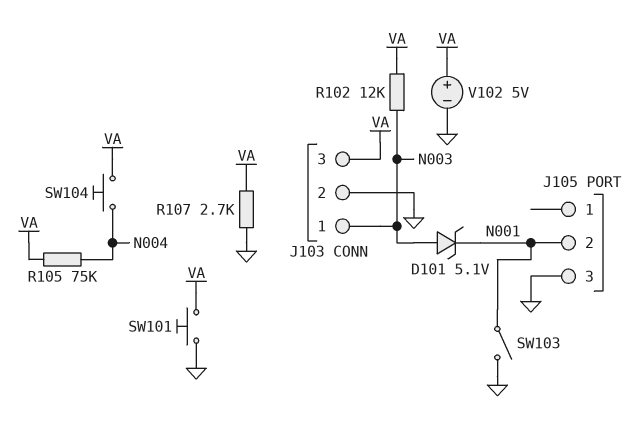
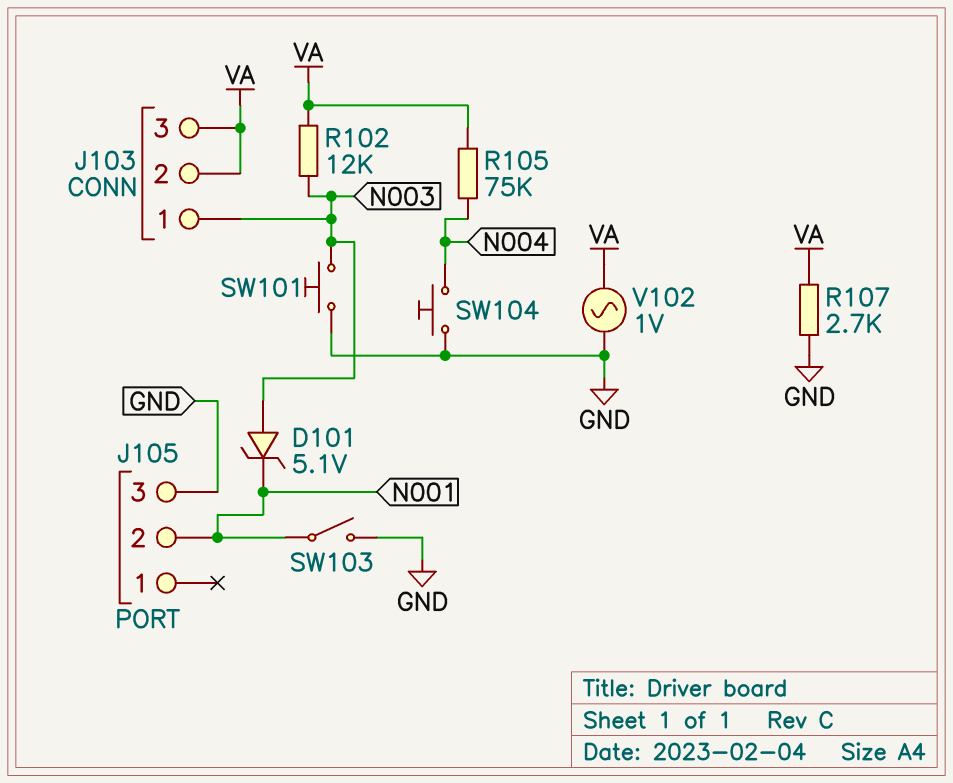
J103 pin 2: GND -> VA
SW101: button (GND, VA) -> button (GND, N003)
SW104: button (N004, VA) -> button (GND, N004)
V102: 5V (plus VA, minus GND) -> AC 1V (GND, VA)

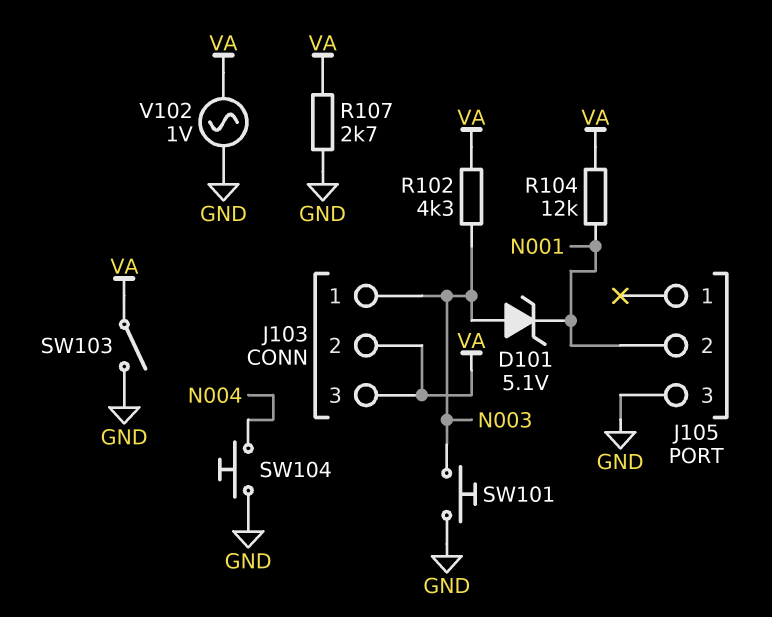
R102: 12k (N003, VA) -> 4.3k (N003, VA)
R104: none -> 12k (N001, VA)
R105: 75k (N004, VA) -> none
SW103: switch (GND, N001) -> switch (GND, VA)

